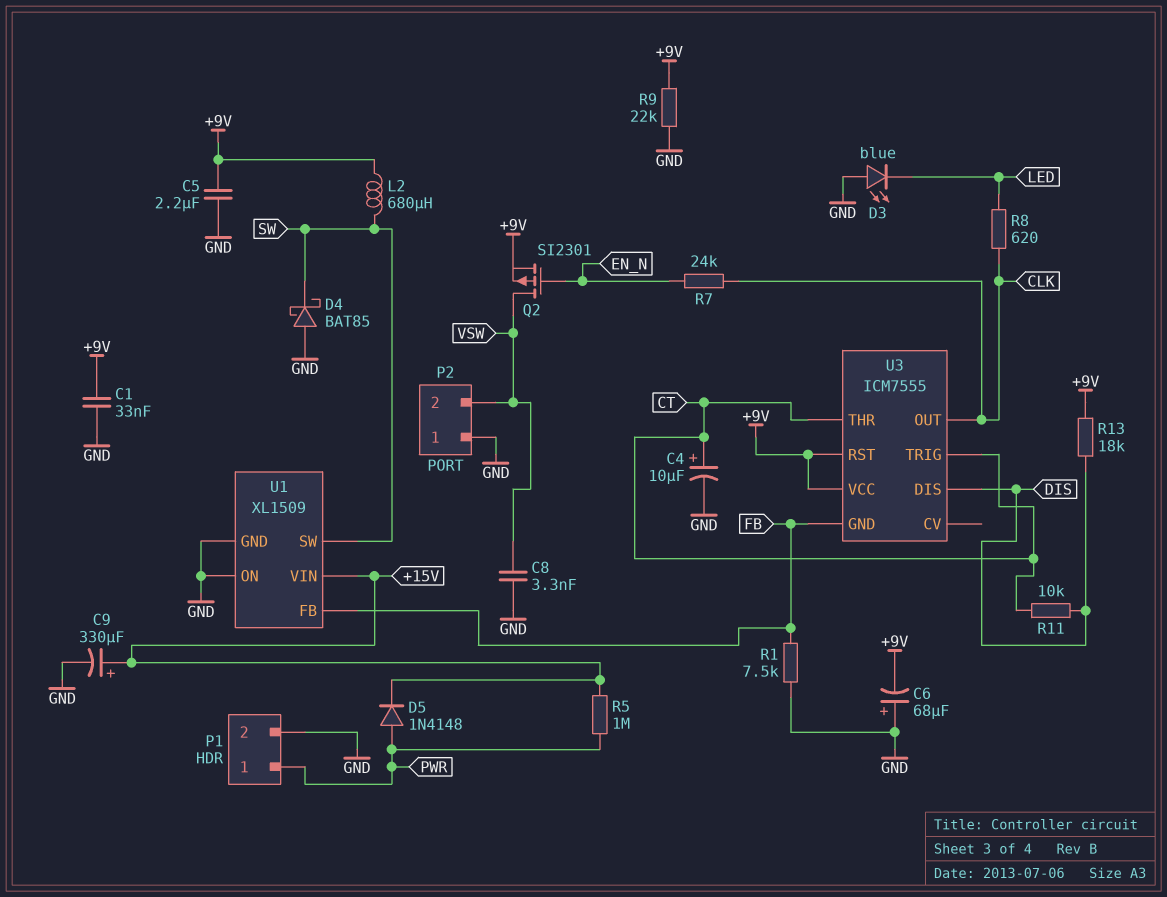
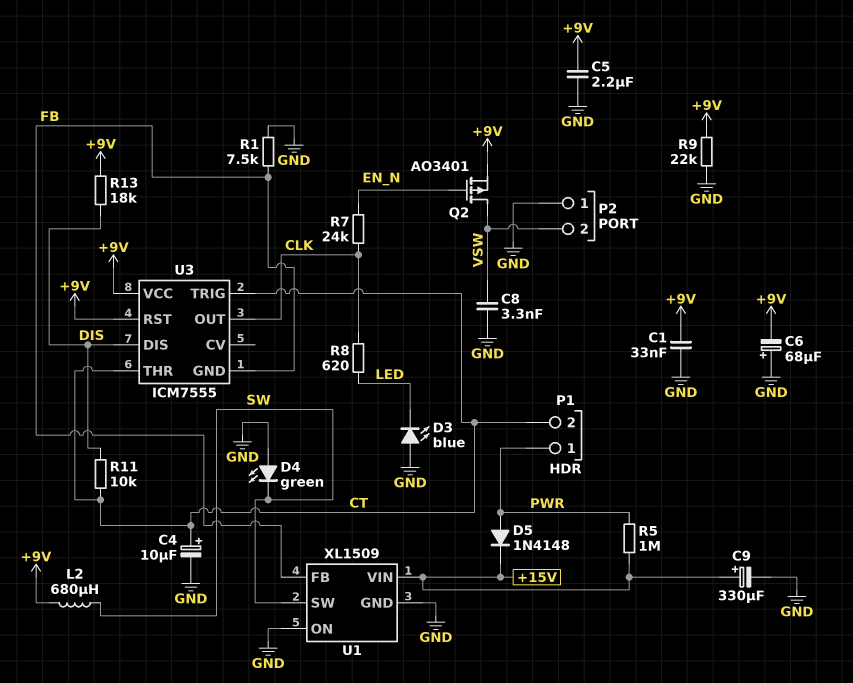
D4: schottky BAT85 (A GND, K SW) -> LED green (A GND, K SW)
P1 pin 2: GND -> CT
Q2: PMOS SI2301 (G EN_N, D VSW, S +9V) -> PMOS AO3401 (G EN_N, D VSW, S +9V)

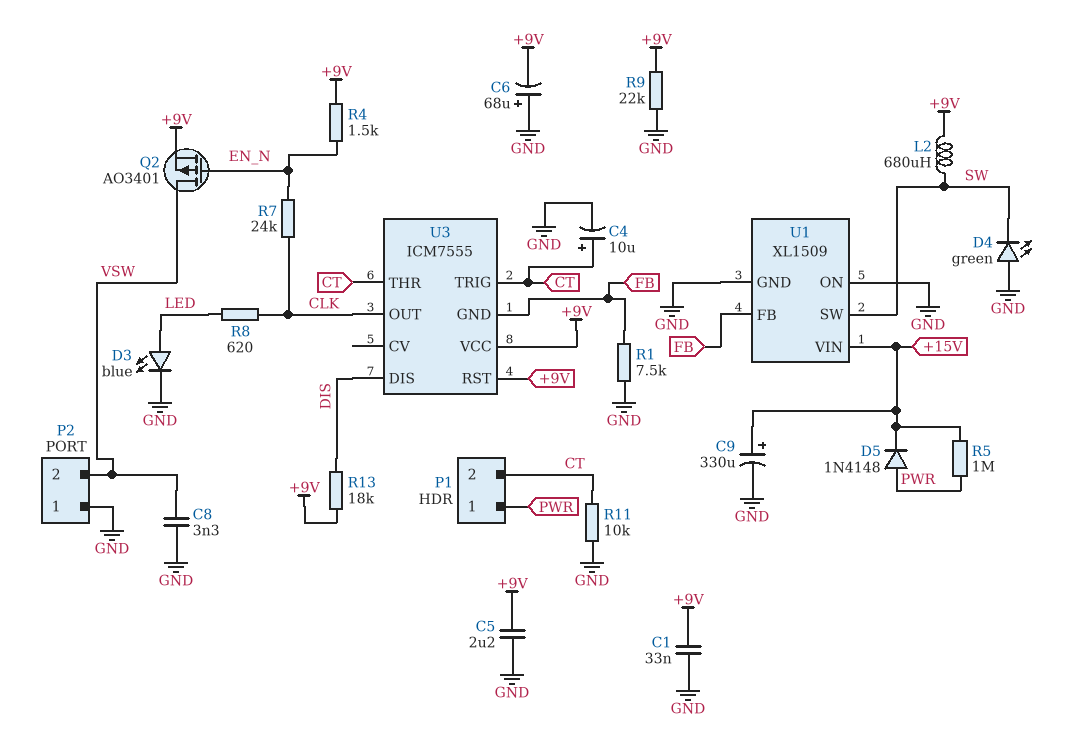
D3: LED blue (A GND, K LED) -> LED blue (A LED, K GND)
R4: none -> 1.5k (+9V, EN_N)
R11: 10k (CT, DIS) -> 10k (CT, GND)

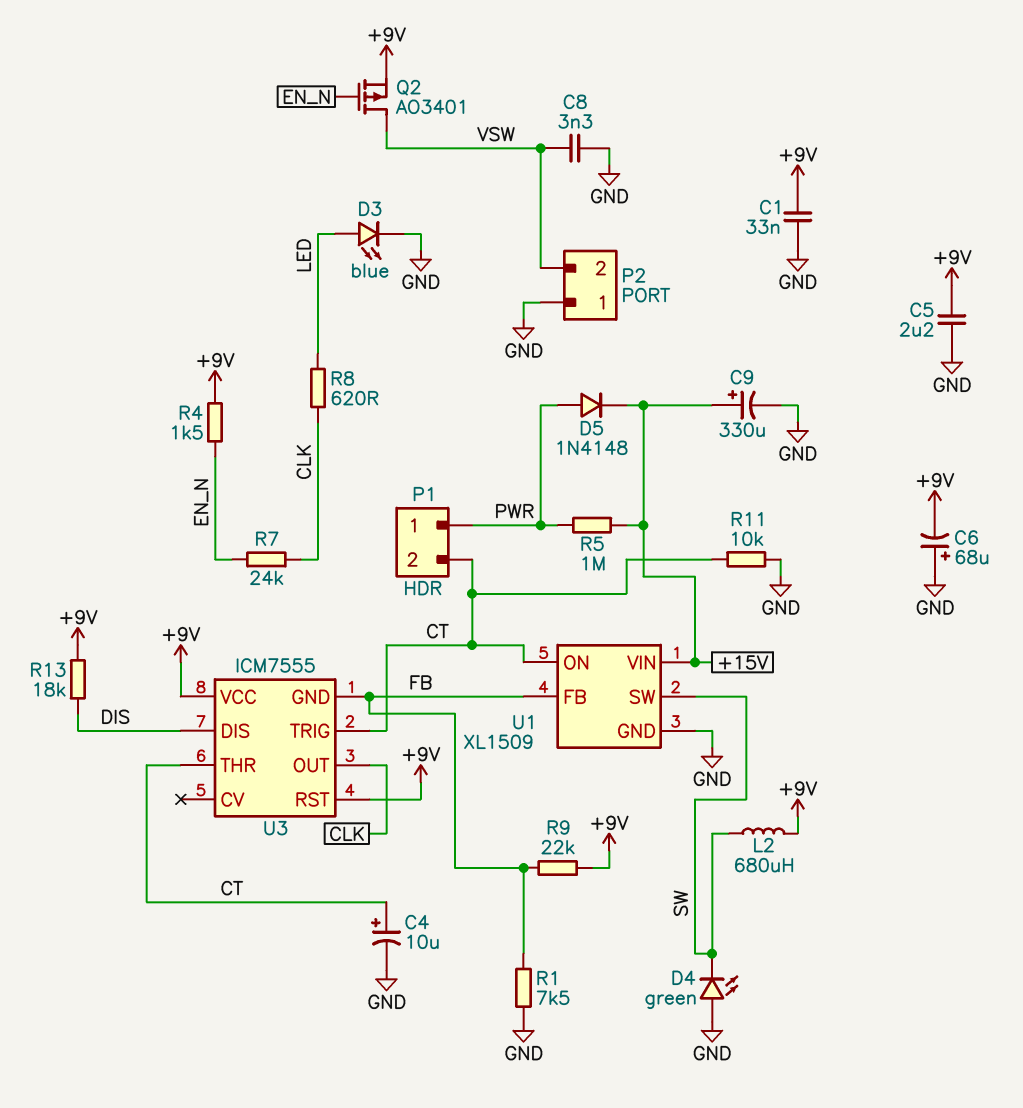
R9: 22k (+9V, GND) -> 22k (+9V, FB)
U1 pin ON: GND -> CT

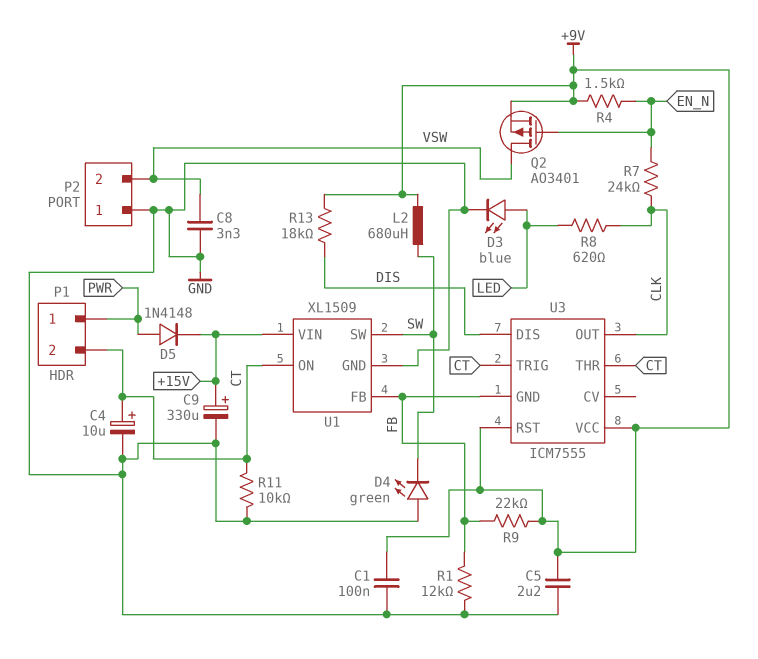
C1: 33nF (+9V, GND) -> 100nF (+9V, GND)
C6: 68uF (plus GND, minus +9V) -> none
R1: 7.5k (FB, GND) -> 12k (FB, GND)
R5: 1M (+15V, PWR) -> none

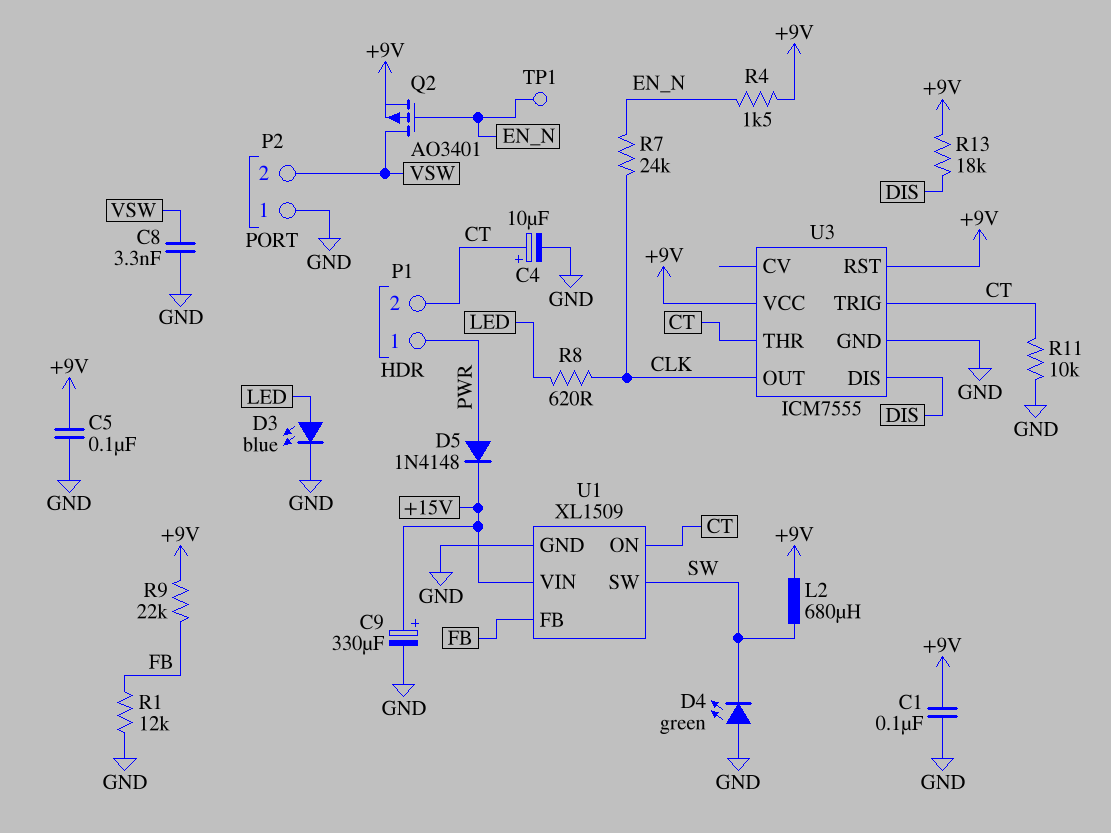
C5: 2.2uF (+9V, GND) -> 100nF (+9V, GND)
TP1: none -> test point (EN_N)
U3 pin GND: FB -> GND

